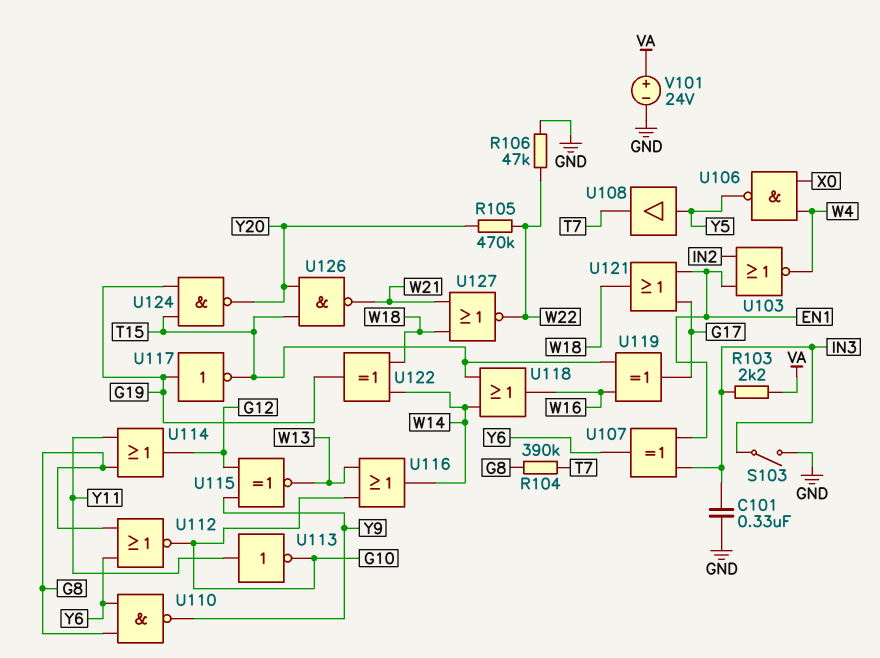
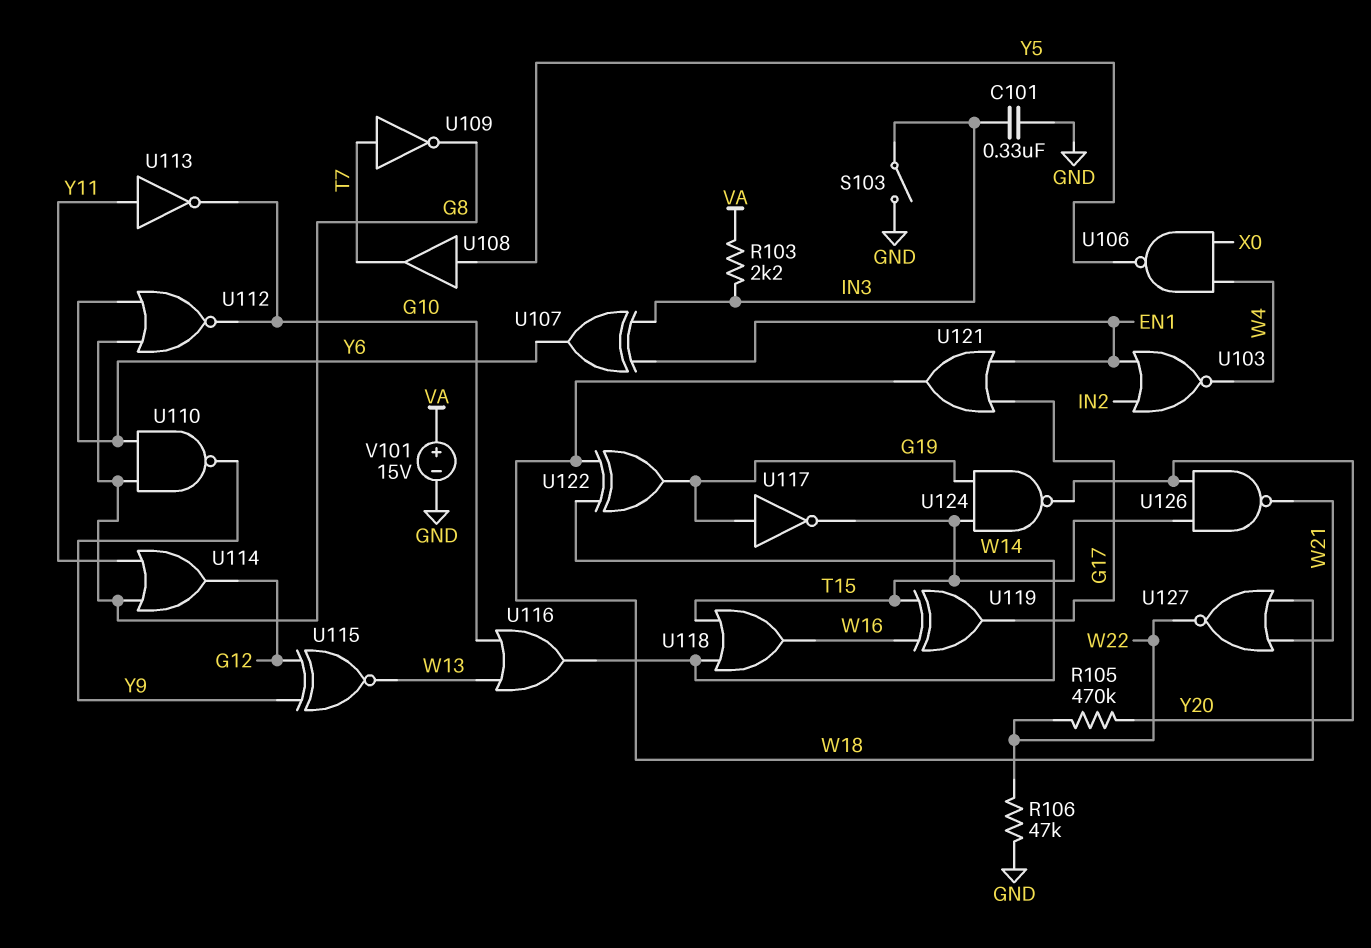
R104: 390k (G8, T7) -> none
U109: none -> NOT (in T7, out G8)
V101: 24V (plus VA, minus GND) -> 15V (plus VA, minus GND)

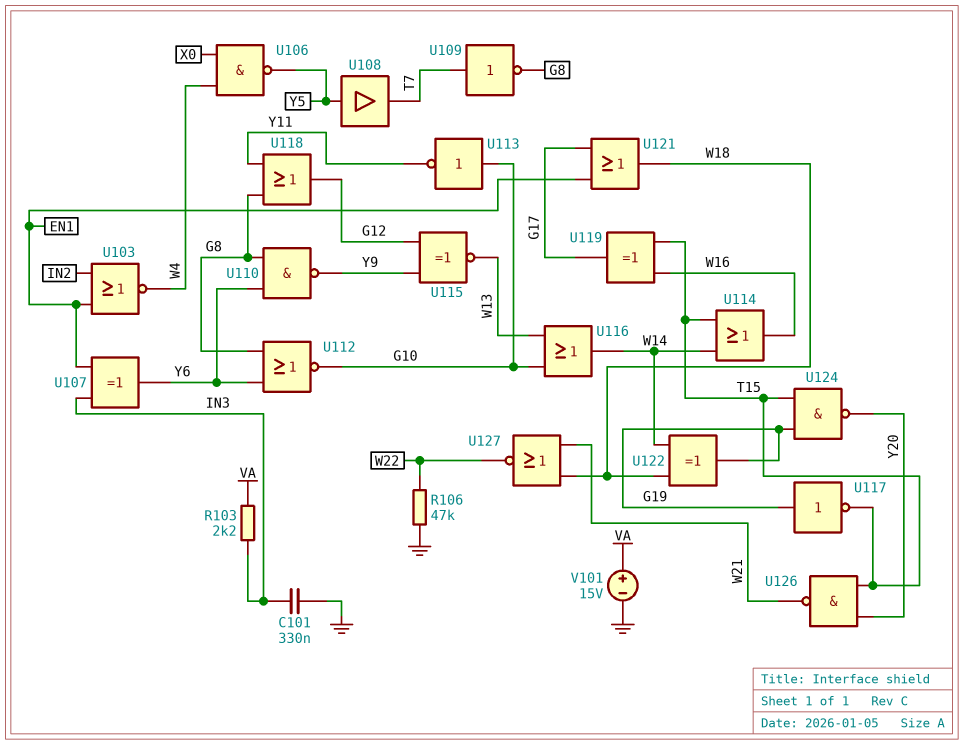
R105: 470k (W22, Y20) -> none
S103: switch (GND, IN3) -> none
U113: NOT (in Y11, out G10) -> NOT (in G10, out Y11)
U114: OR (in G8, in Y11, out G12) -> OR (in T15, in W14, out W16)
U118: OR (in T15, in W14, out W16) -> OR (in G8, in Y11, out G12)

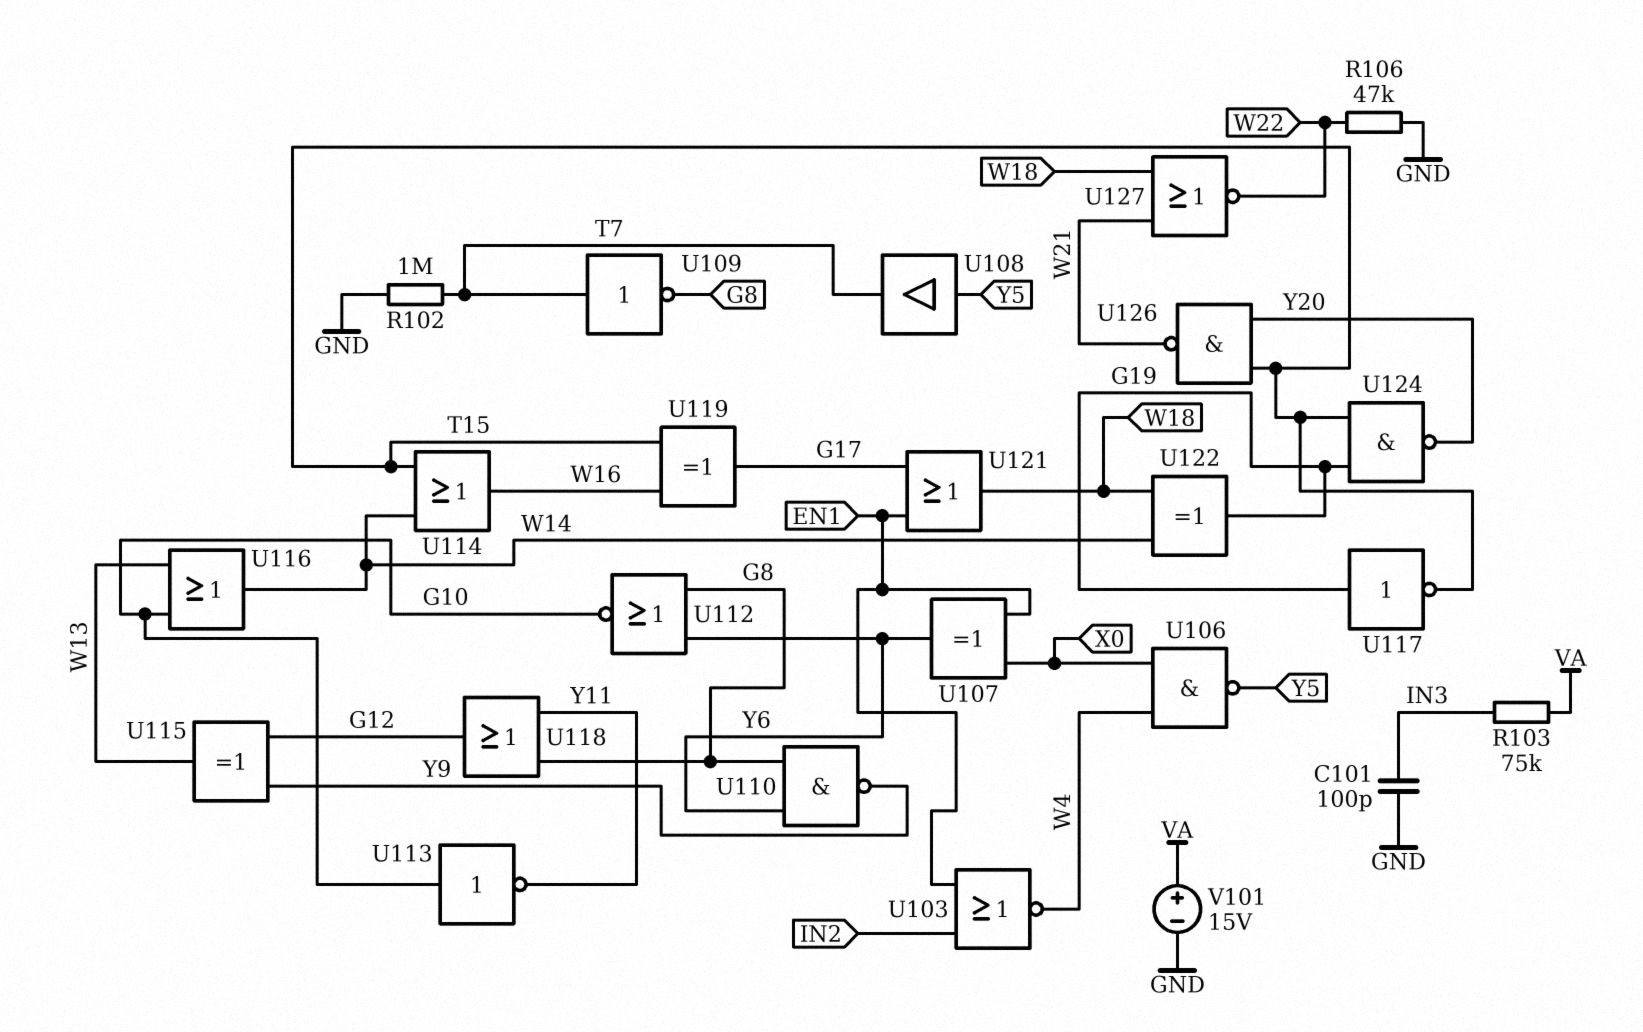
C101: 330nF (GND, IN3) -> 100pF (GND, IN3)
R102: none -> 1M (GND, T7)
R103: 2.2k (IN3, VA) -> 75k (IN3, VA)
U107: XOR (in EN1, in IN3, out Y6) -> XOR (in EN1, in X0, out Y6)
U115: XNOR (in G12, in Y9, out W13) -> XOR (in G12, in Y9, out W13)

